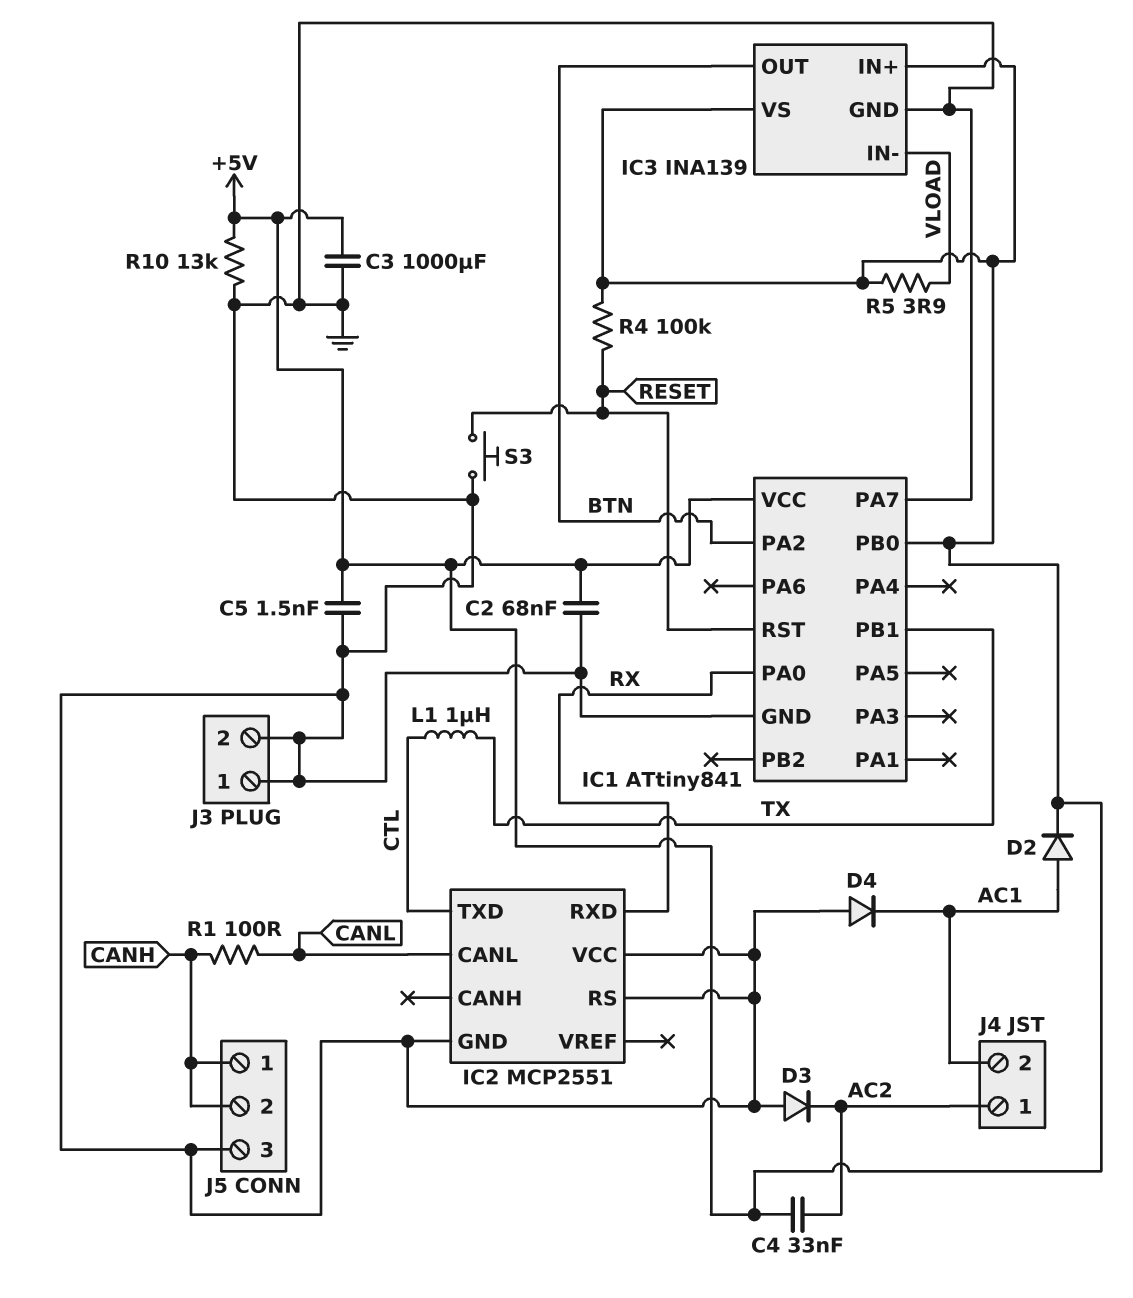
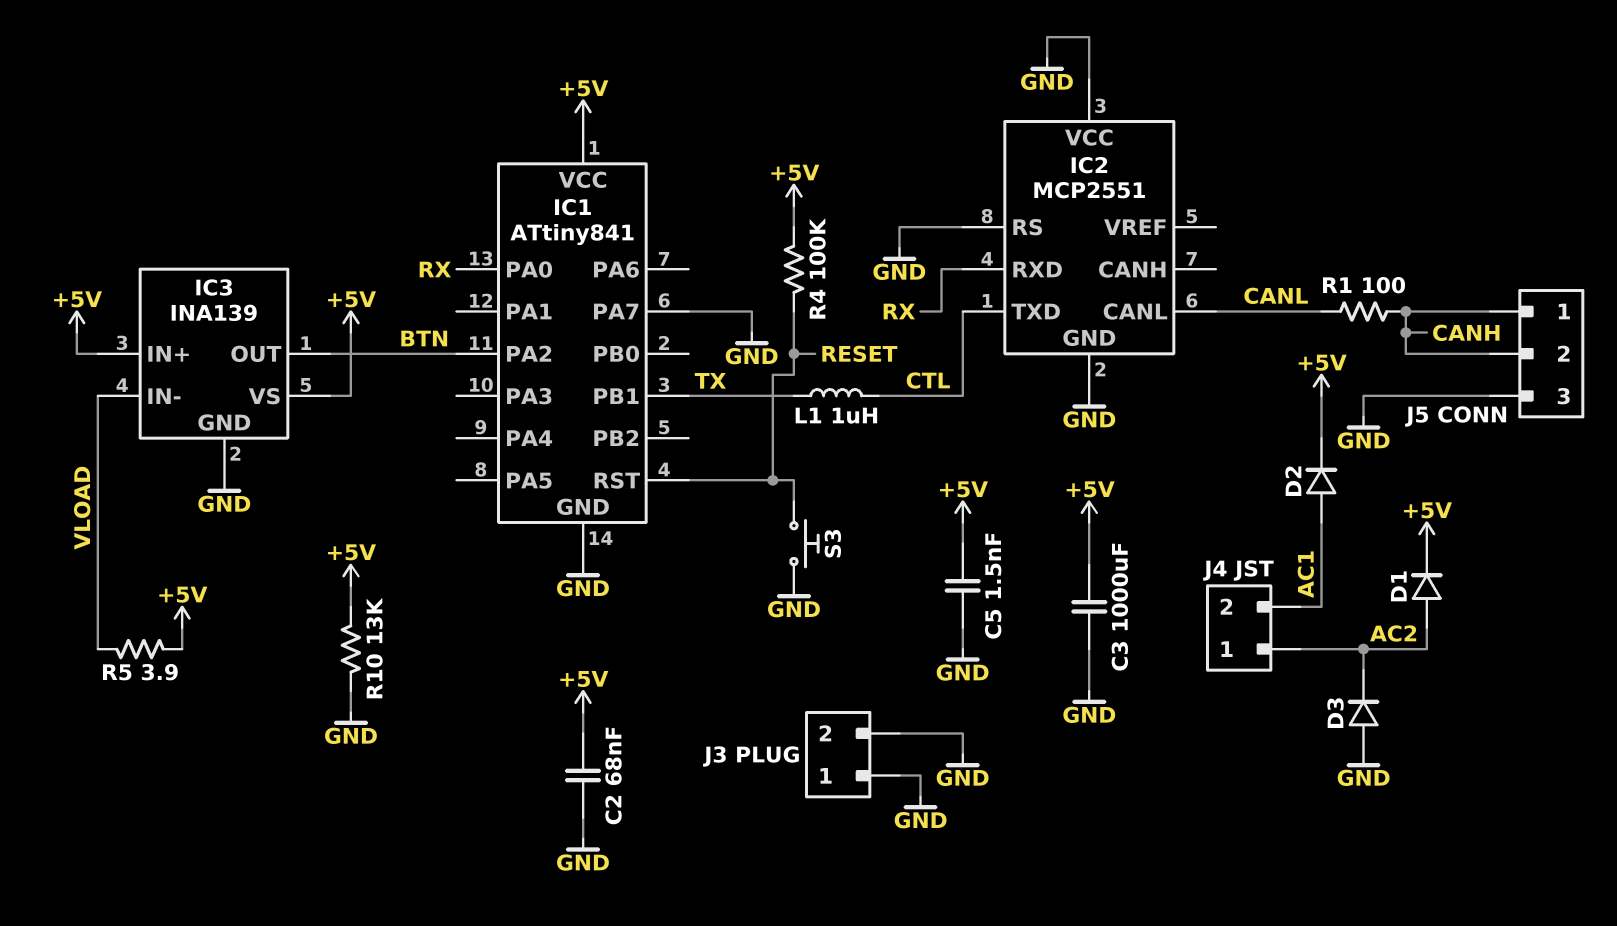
C4: 33nF (+5V, AC2) -> none
D1: none -> diode (A AC2, K +5V)
D4: diode (A GND, K AC1) -> none
IC1 pin PB0: +5V -> none

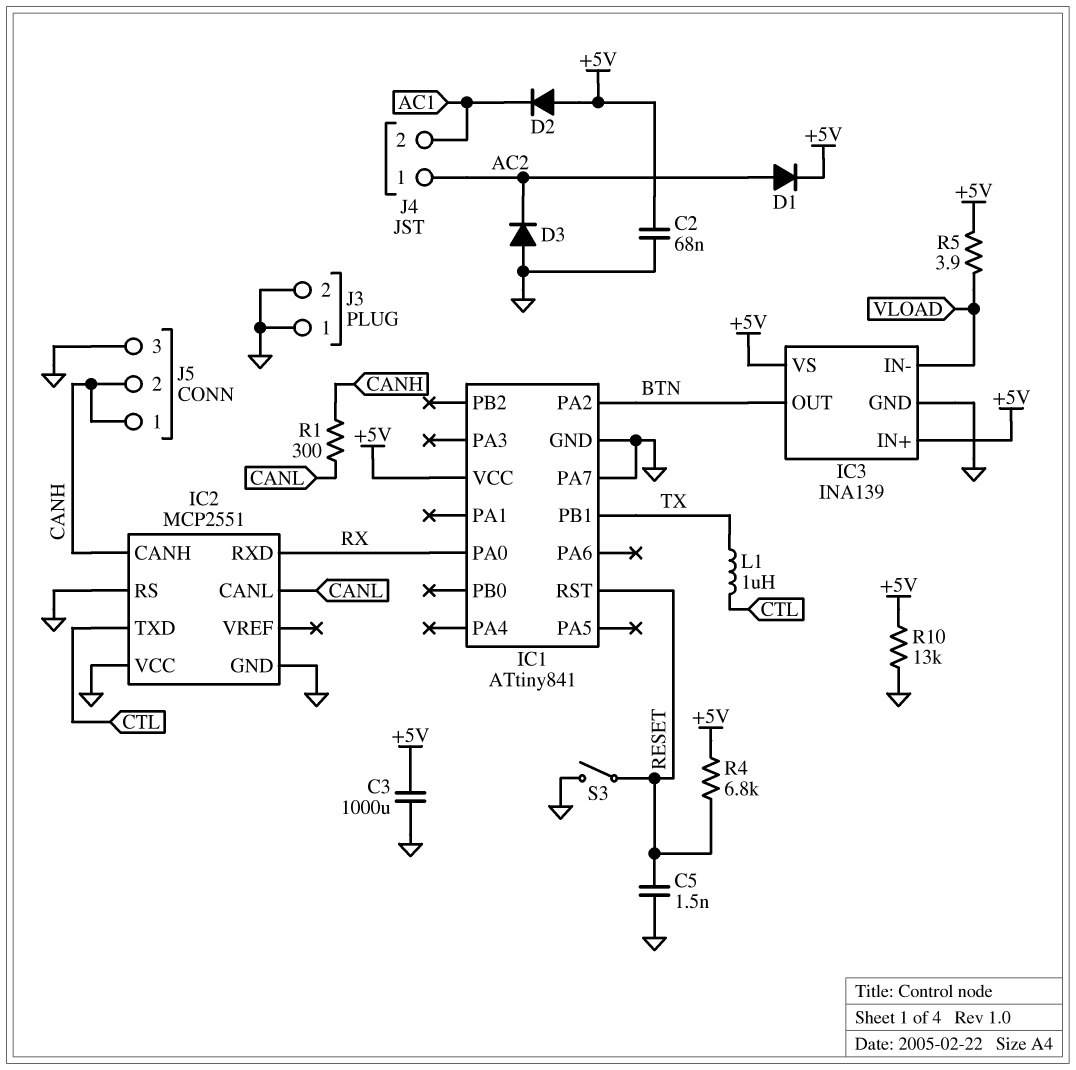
C5: 1.5nF (+5V, GND) -> 1.5nF (GND, RESET)
D2: diode (A AC1, K +5V) -> diode (A +5V, K AC1)
IC2 pin CANH: none -> CANH
R1: 100 (CANH, CANL) -> 300 (CANH, CANL)
R4: 100k (+5V, RESET) -> 6.8k (+5V, RESET)
S3: button (GND, RESET) -> switch (GND, RESET)

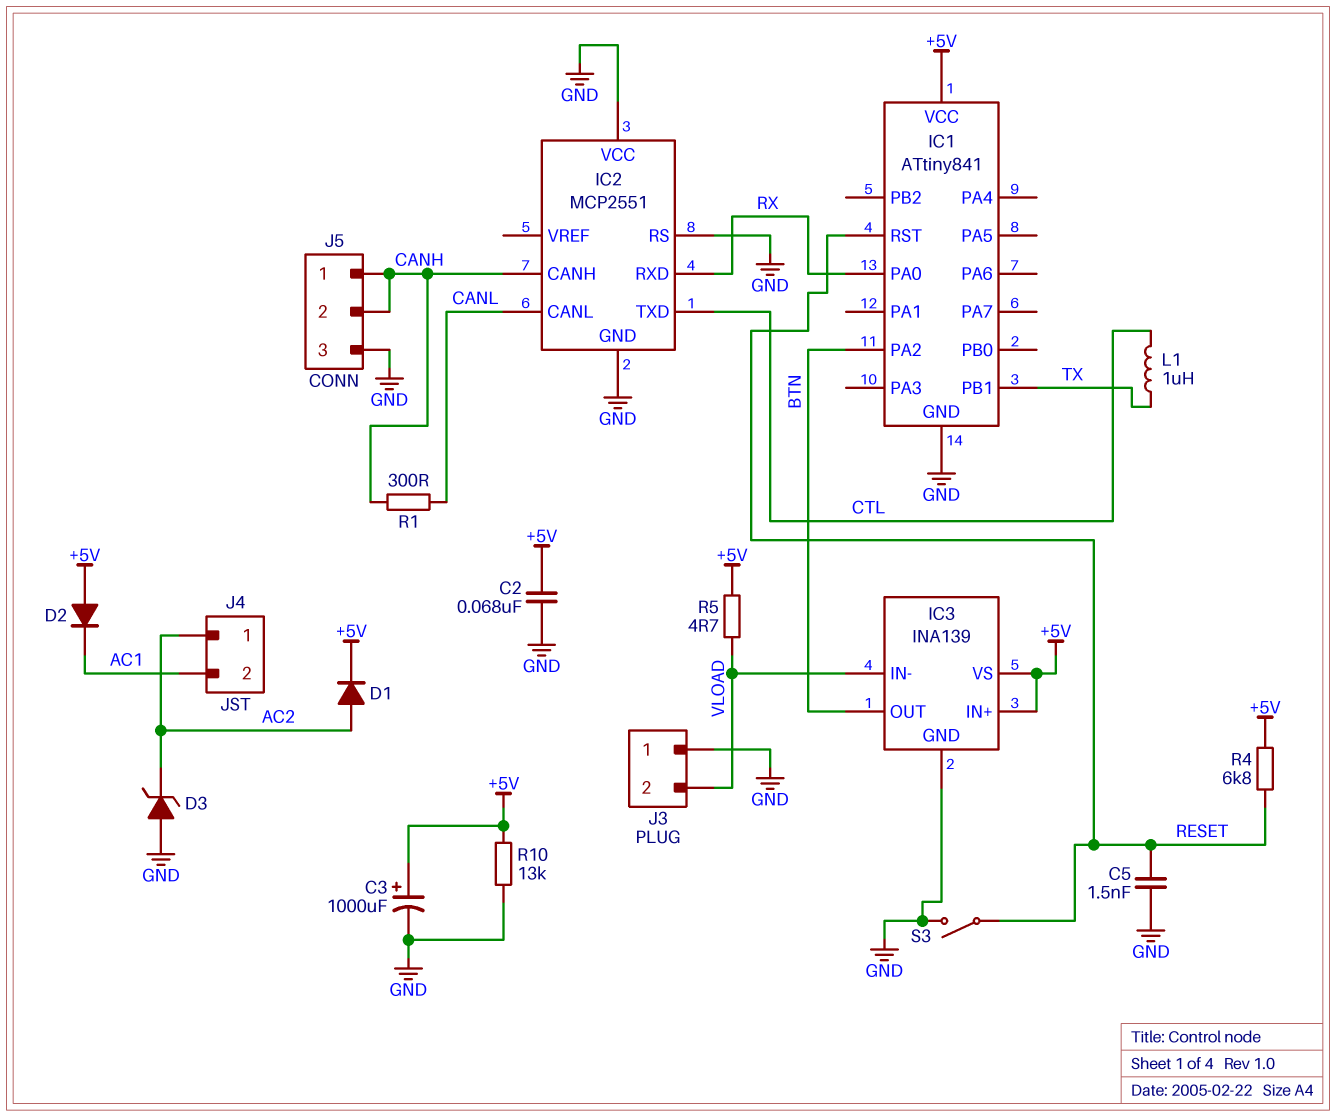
C3: 1000uF (+5V, GND) -> 1000uF (plus +5V, minus GND)
D3: diode (A GND, K AC2) -> zener (A GND, K AC2)
IC1 pin PA7: GND -> none
J3 pin 2: GND -> VLOAD
R5: 3.9 (+5V, VLOAD) -> 4.7 (+5V, VLOAD)

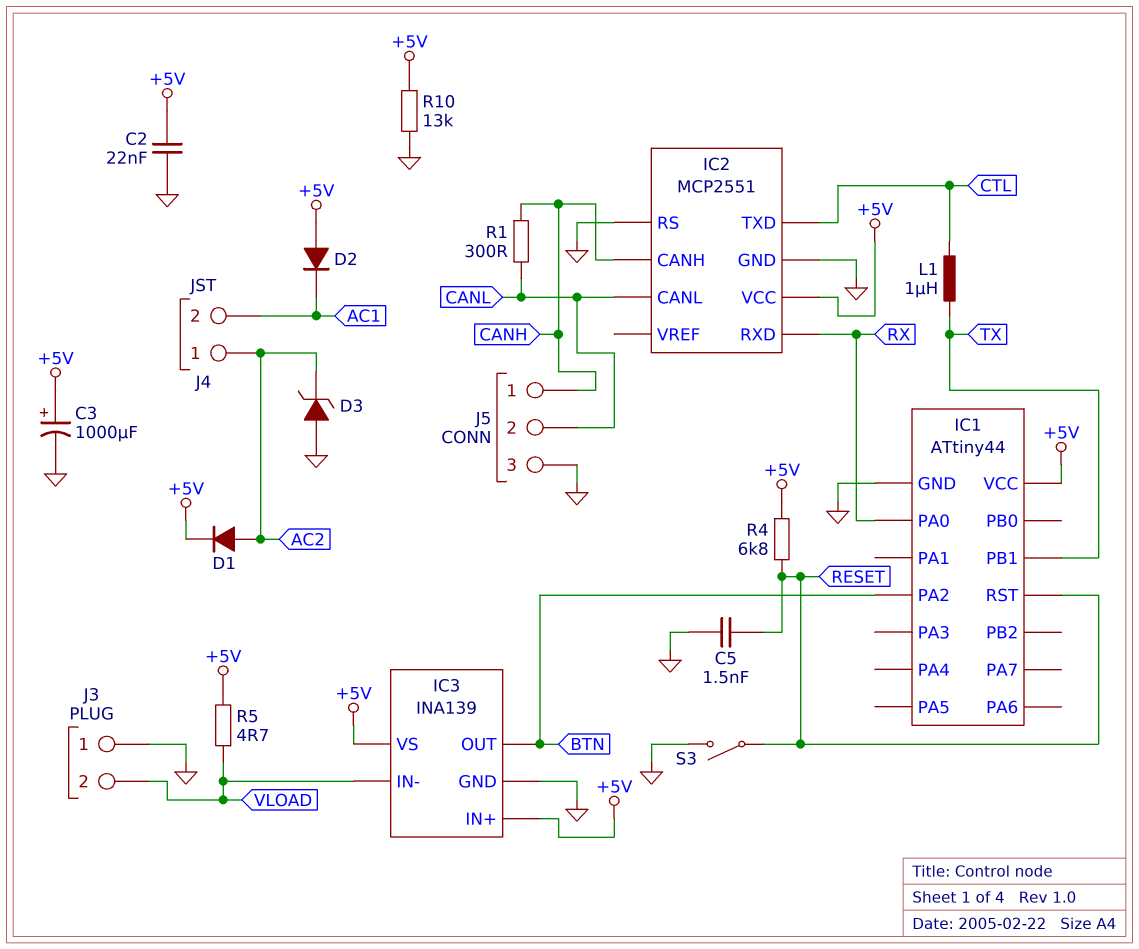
C2: 68nF (+5V, GND) -> 22nF (+5V, GND)
IC1: ATtiny841 -> ATtiny44
IC2 pin VCC: GND -> +5V
J5 pin 2: CANH -> CANL

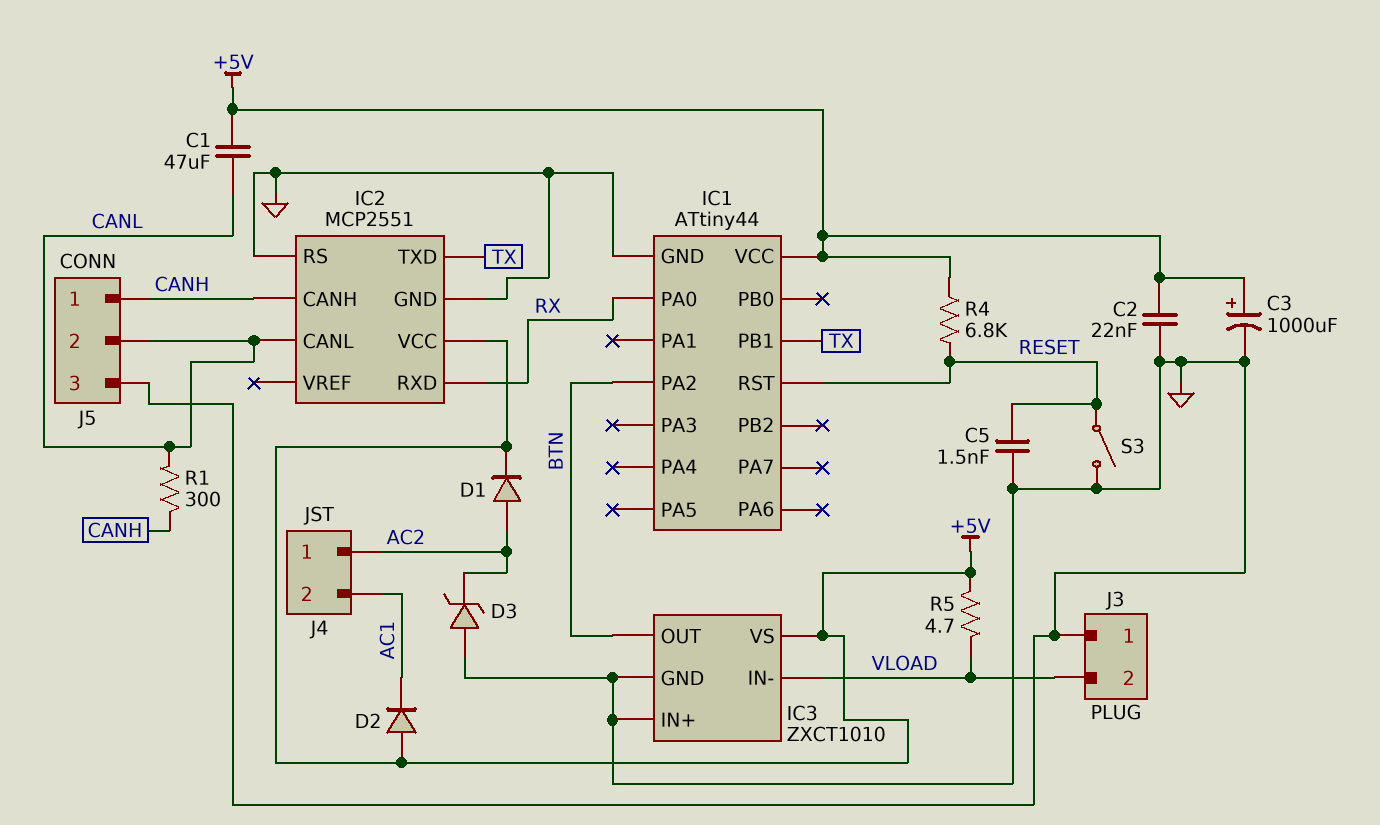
C1: none -> 47uF (+5V, CANL)
IC2 pin TXD: CTL -> TX
IC3: INA139 -> ZXCT1010
IC3 pin IN+: +5V -> GND
L1: 1uH (CTL, TX) -> none
R10: 13k (+5V, GND) -> none

